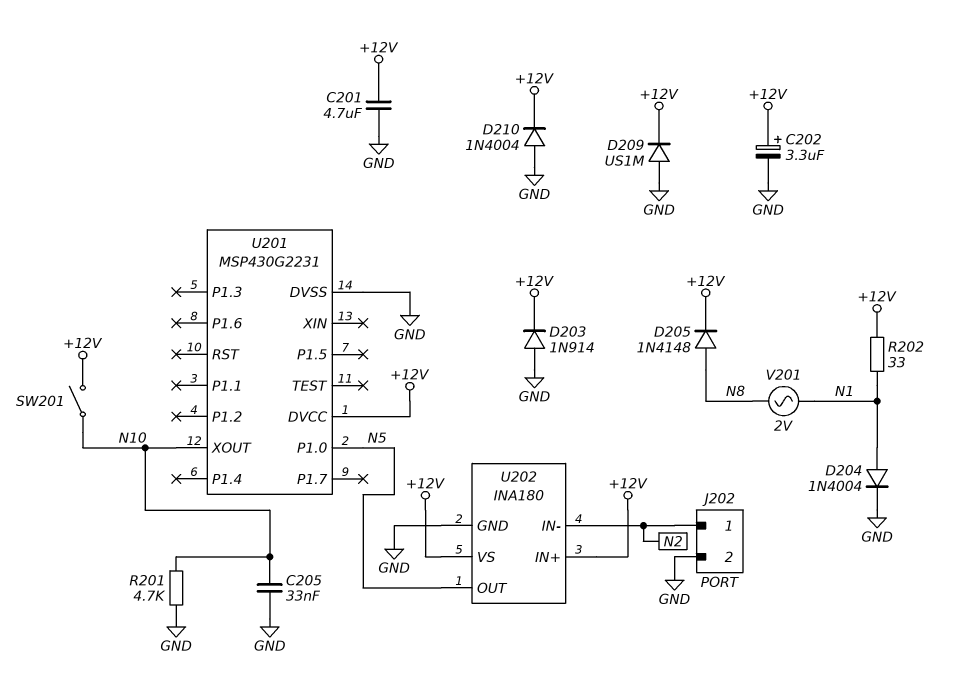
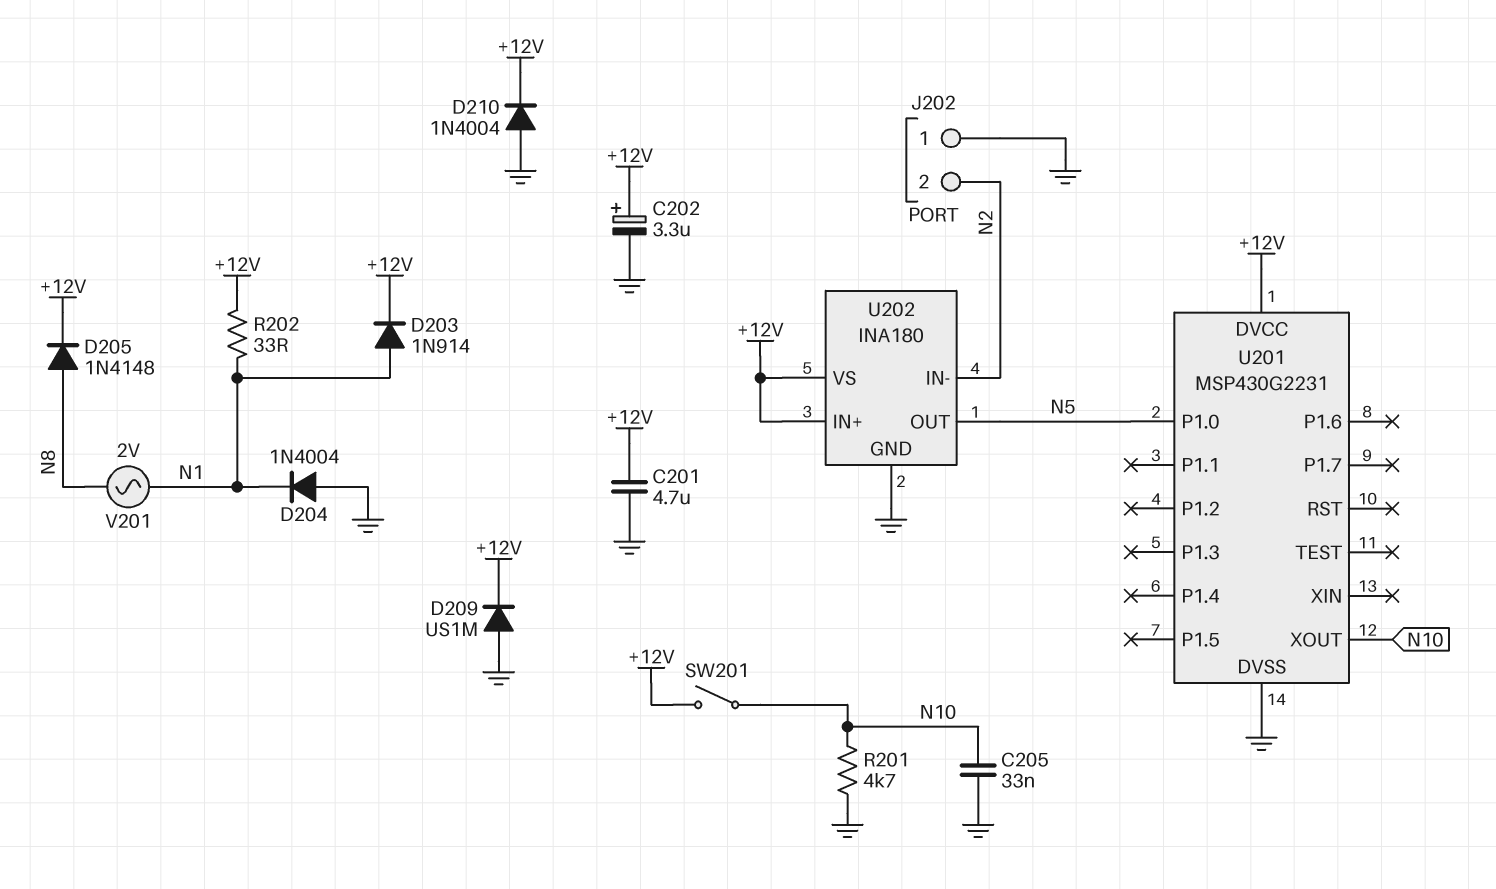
D203: diode 1N914 (A GND, K +12V) -> diode 1N914 (A N1, K +12V)
D204: diode 1N4004 (A N1, K GND) -> diode 1N4004 (A GND, K N1)
J202 pin 1: N2 -> GND
J202 pin 2: GND -> N2

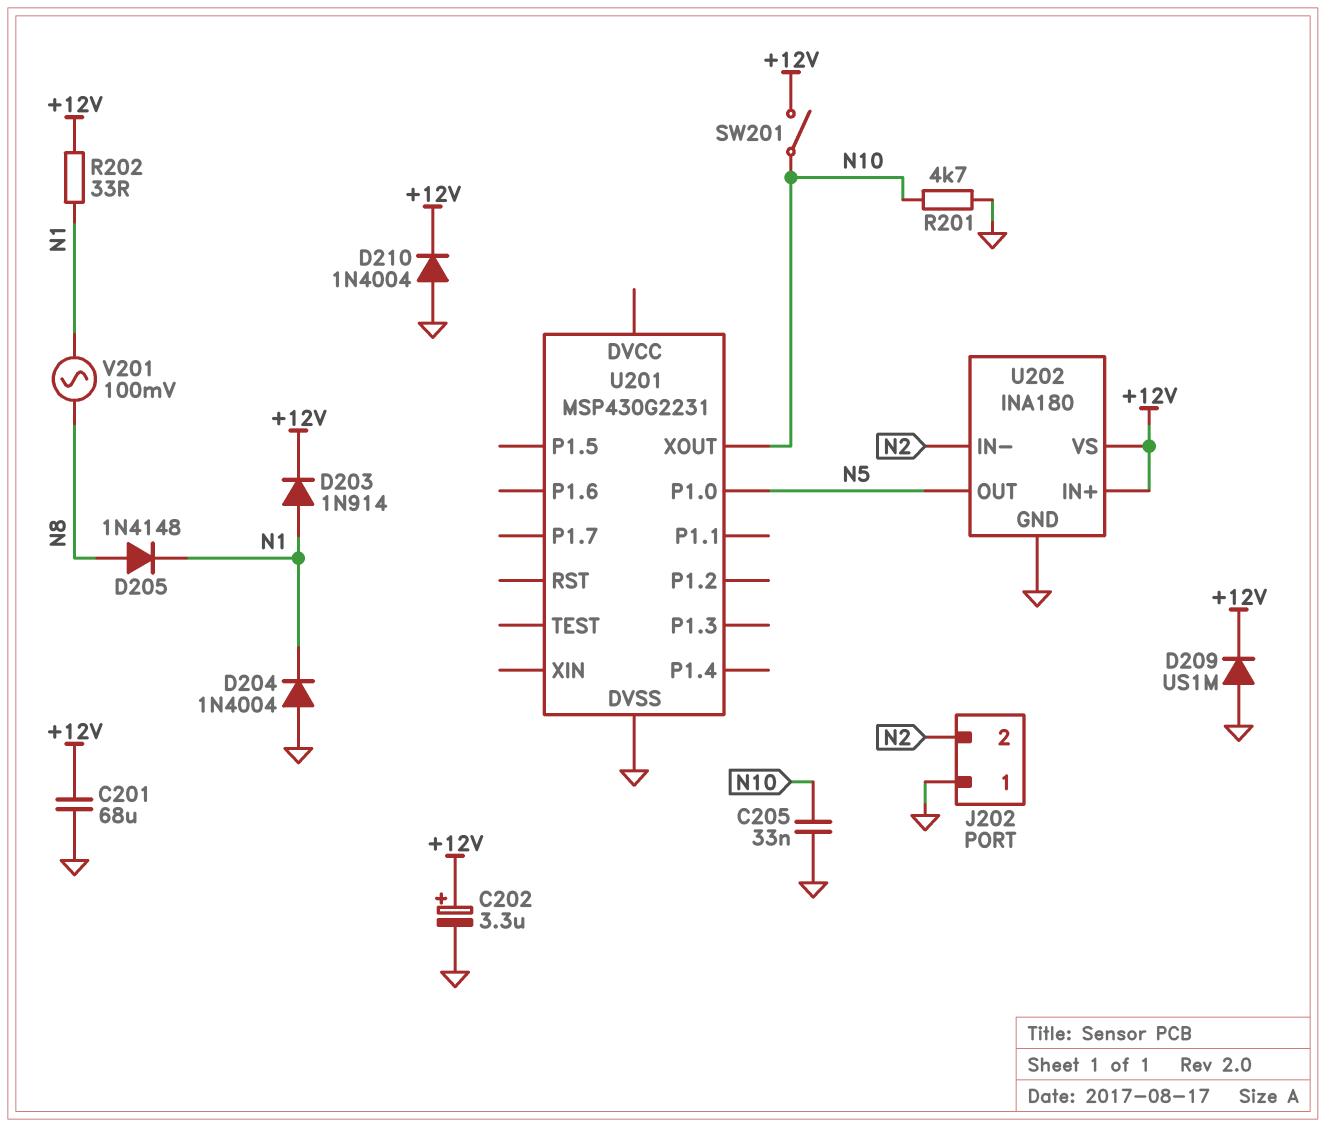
C201: 4.7uF (+12V, GND) -> 68uF (+12V, GND)
D205: diode 1N4148 (A N8, K +12V) -> diode 1N4148 (A N8, K N1)
U201 pin DVCC: +12V -> none
V201: AC 2V (N1, N8) -> AC 100mV (N1, N8)

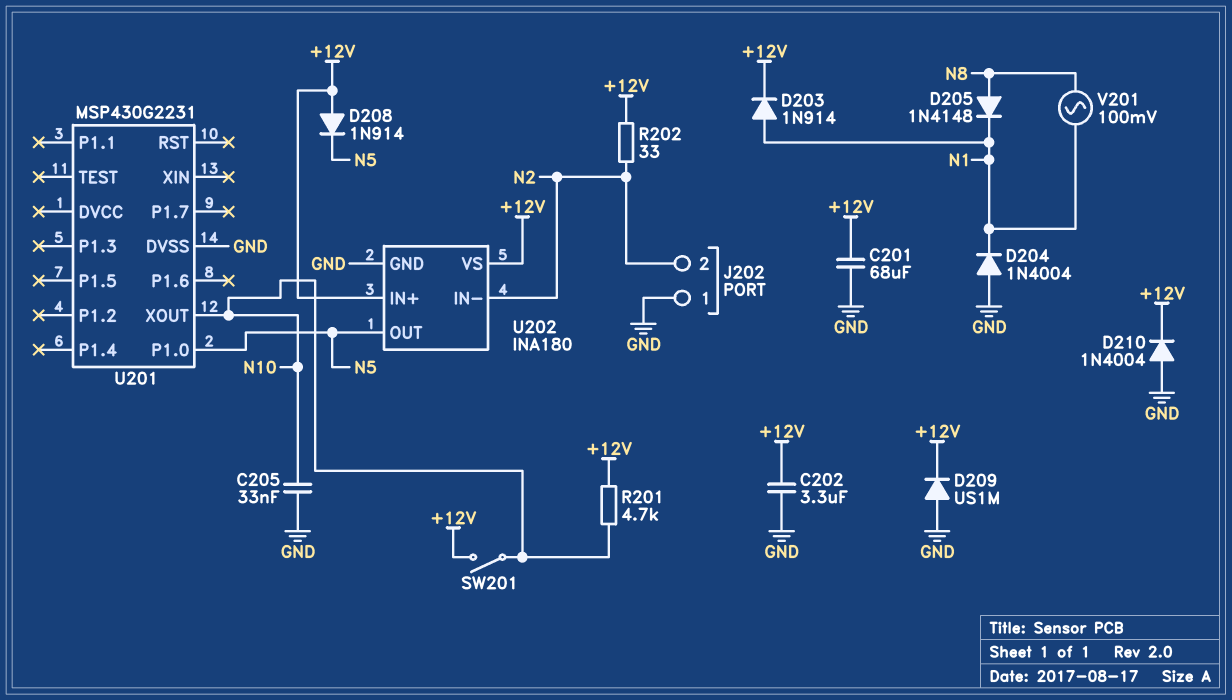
C202: 3.3uF (plus +12V, minus GND) -> 3.3uF (+12V, GND)
D208: none -> diode 1N914 (A +12V, K N5)
R201: 4.7k (GND, N10) -> 4.7k (+12V, N10)
R202: 33 (+12V, N1) -> 33 (+12V, N2)

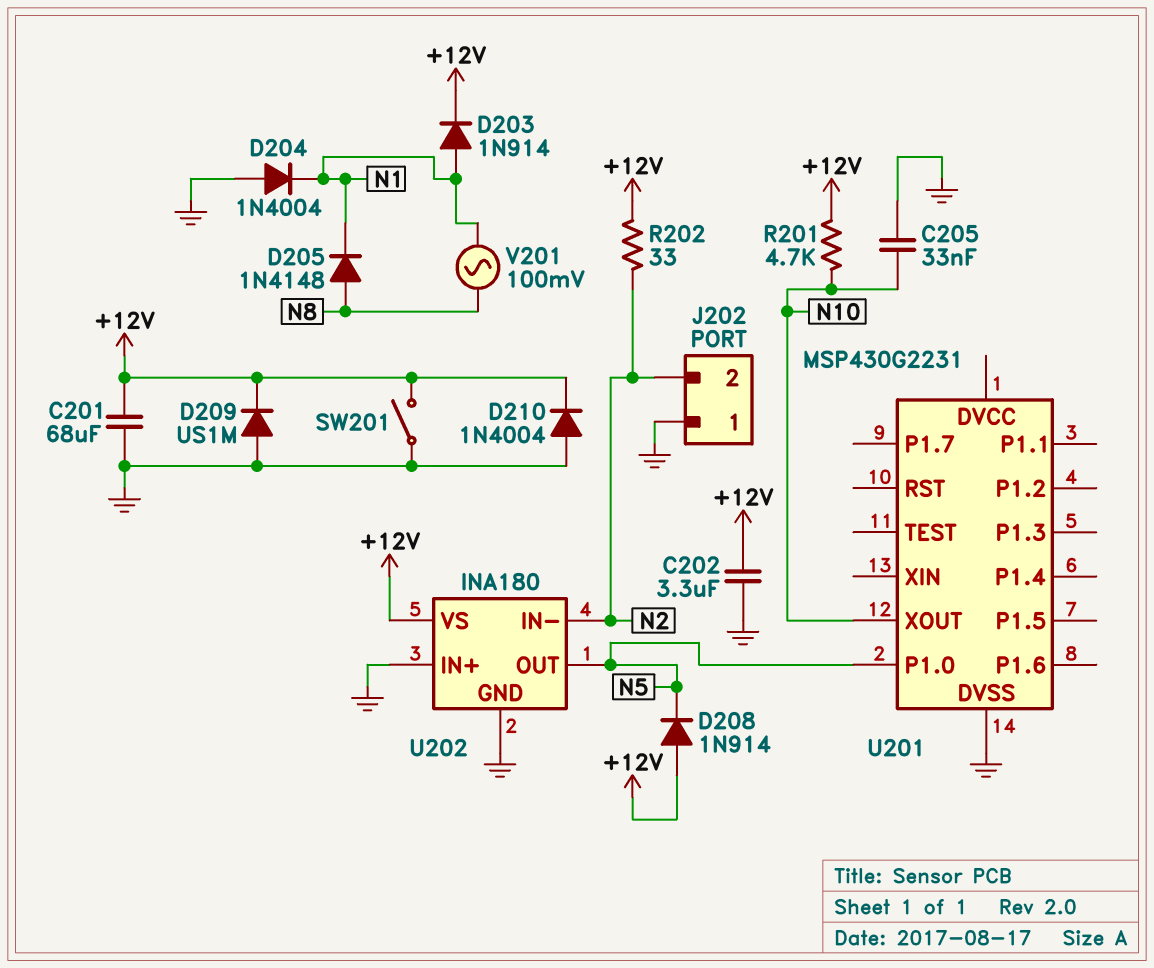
SW201: switch (+12V, N10) -> switch (+12V, GND)
U202 pin IN+: +12V -> GND

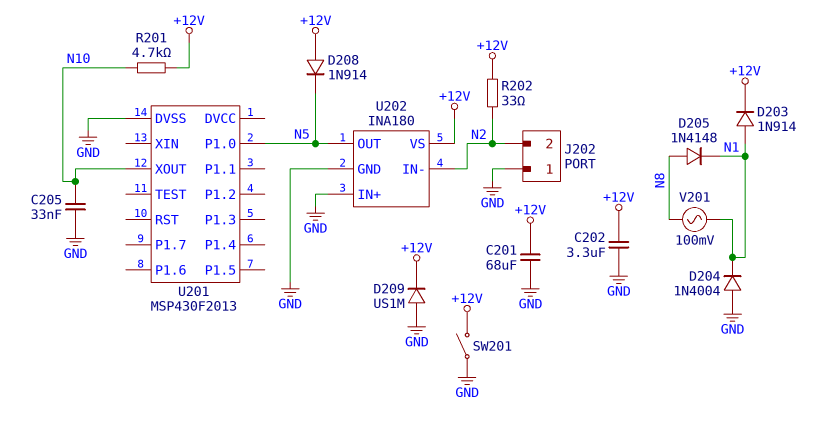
D210: diode 1N4004 (A GND, K +12V) -> none
U201: MSP430G2231 -> MSP430F2013

